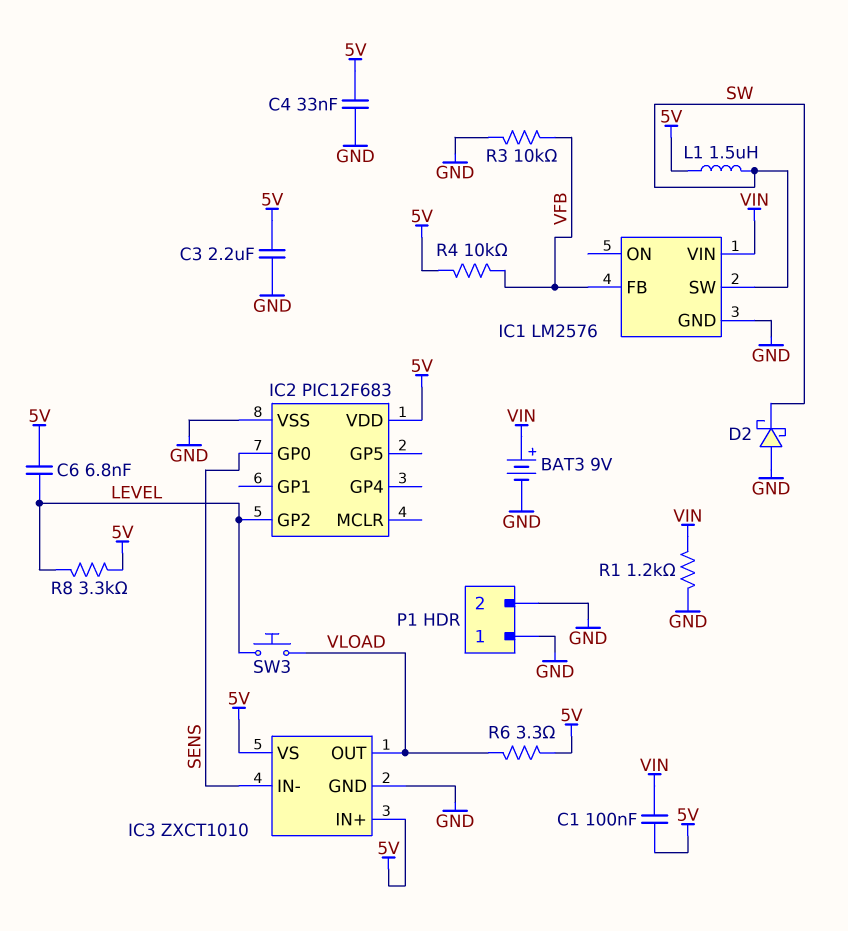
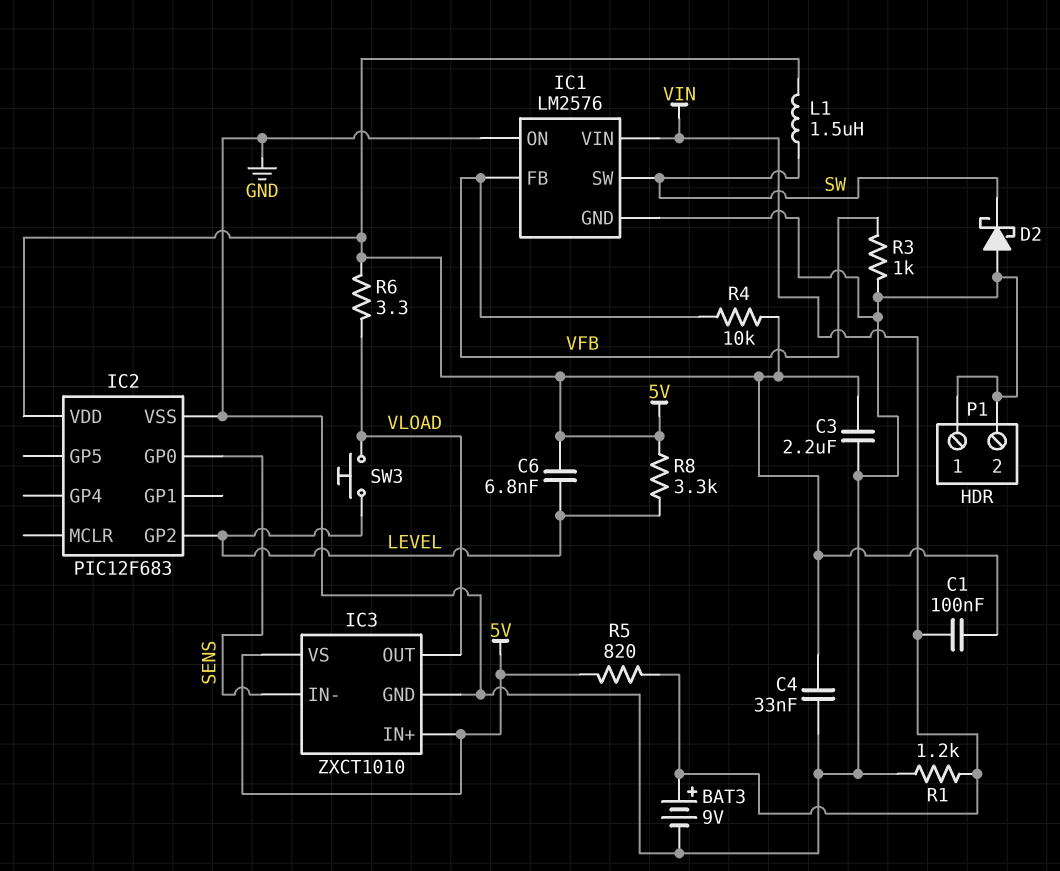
IC1 pin ON: none -> GND
R3: 10k (GND, VFB) -> 1k (GND, VFB)
R5: none -> 820 (5V, VIN)

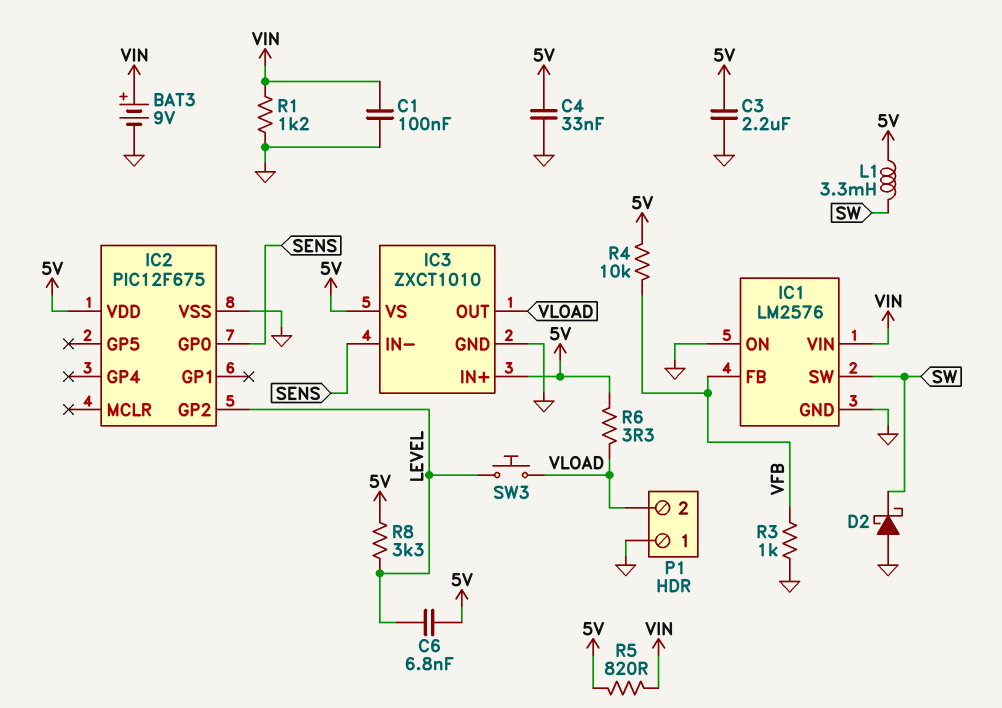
C1: 100nF (5V, VIN) -> 100nF (GND, VIN)
IC2: PIC12F683 -> PIC12F675
L1: 1.5uH (5V, SW) -> 3.3mH (5V, SW)
P1 pin 2: GND -> VLOAD

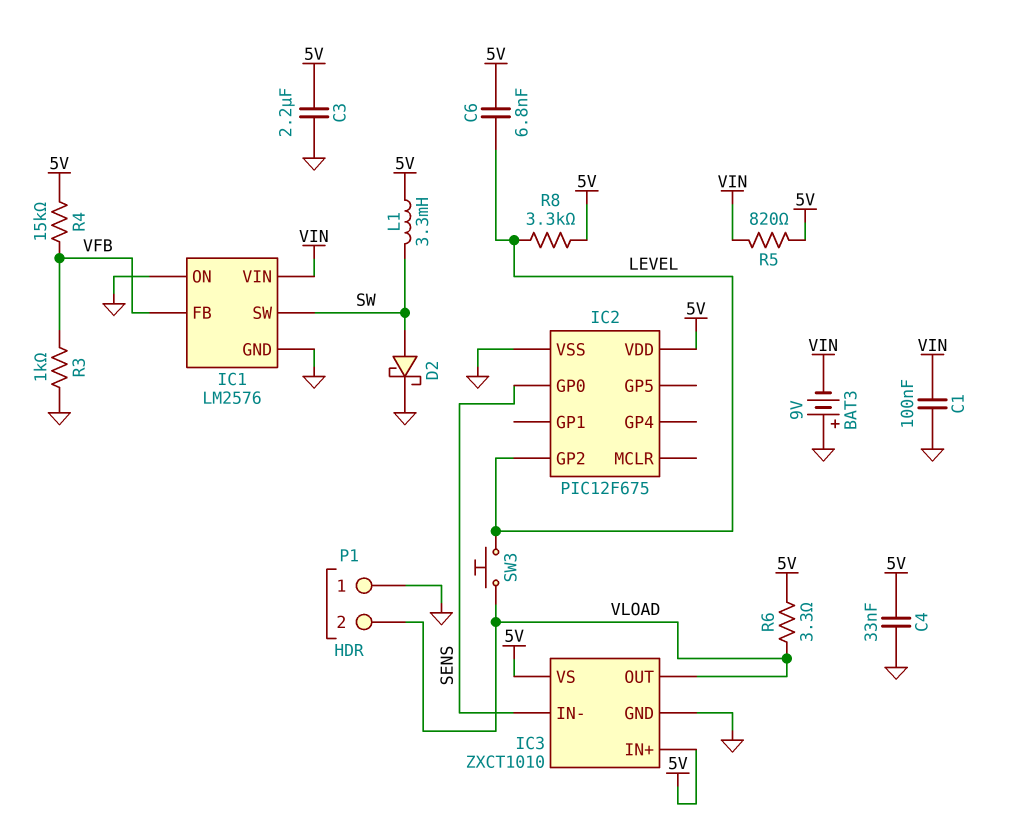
BAT3: 9V (plus VIN, minus GND) -> 9V (plus GND, minus VIN)
D2: schottky (A GND, K SW) -> schottky (A SW, K GND)
R1: 1.2k (GND, VIN) -> none
R4: 10k (5V, VFB) -> 15k (5V, VFB)

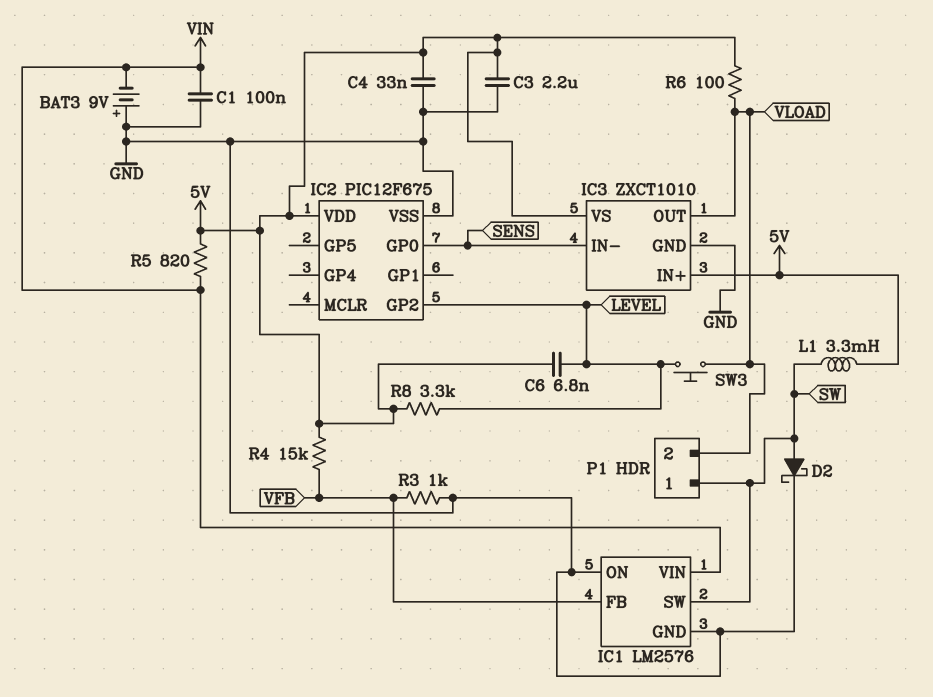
P1 pin 1: GND -> SW
R6: 3.3 (5V, VLOAD) -> 100 (5V, VLOAD)

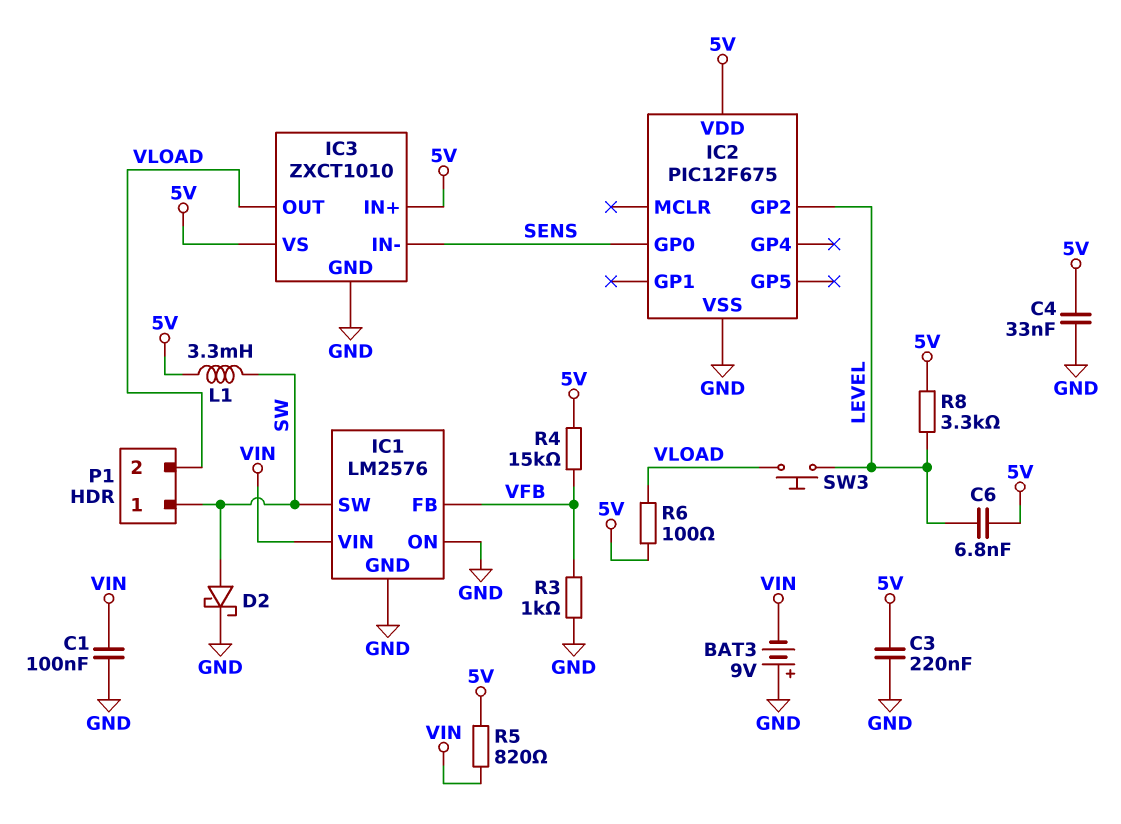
C3: 2.2uF (5V, GND) -> 220nF (5V, GND)

